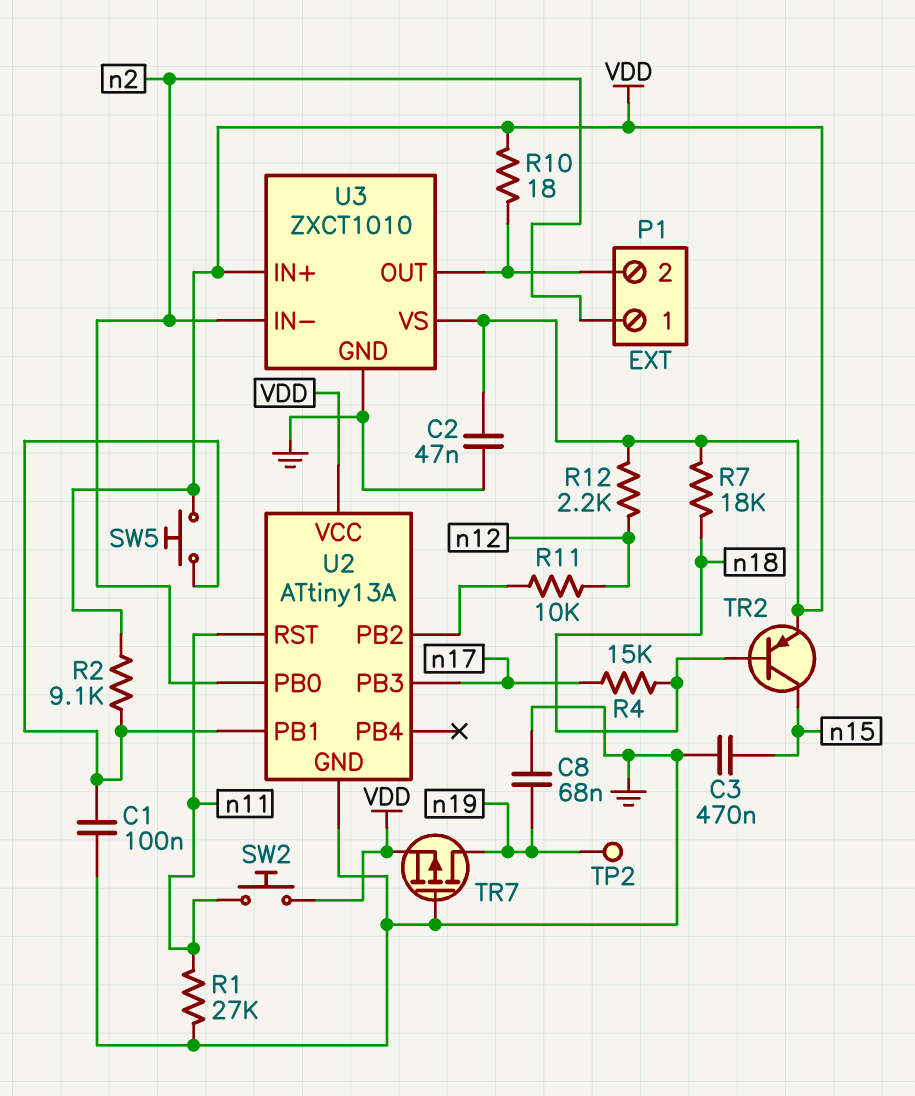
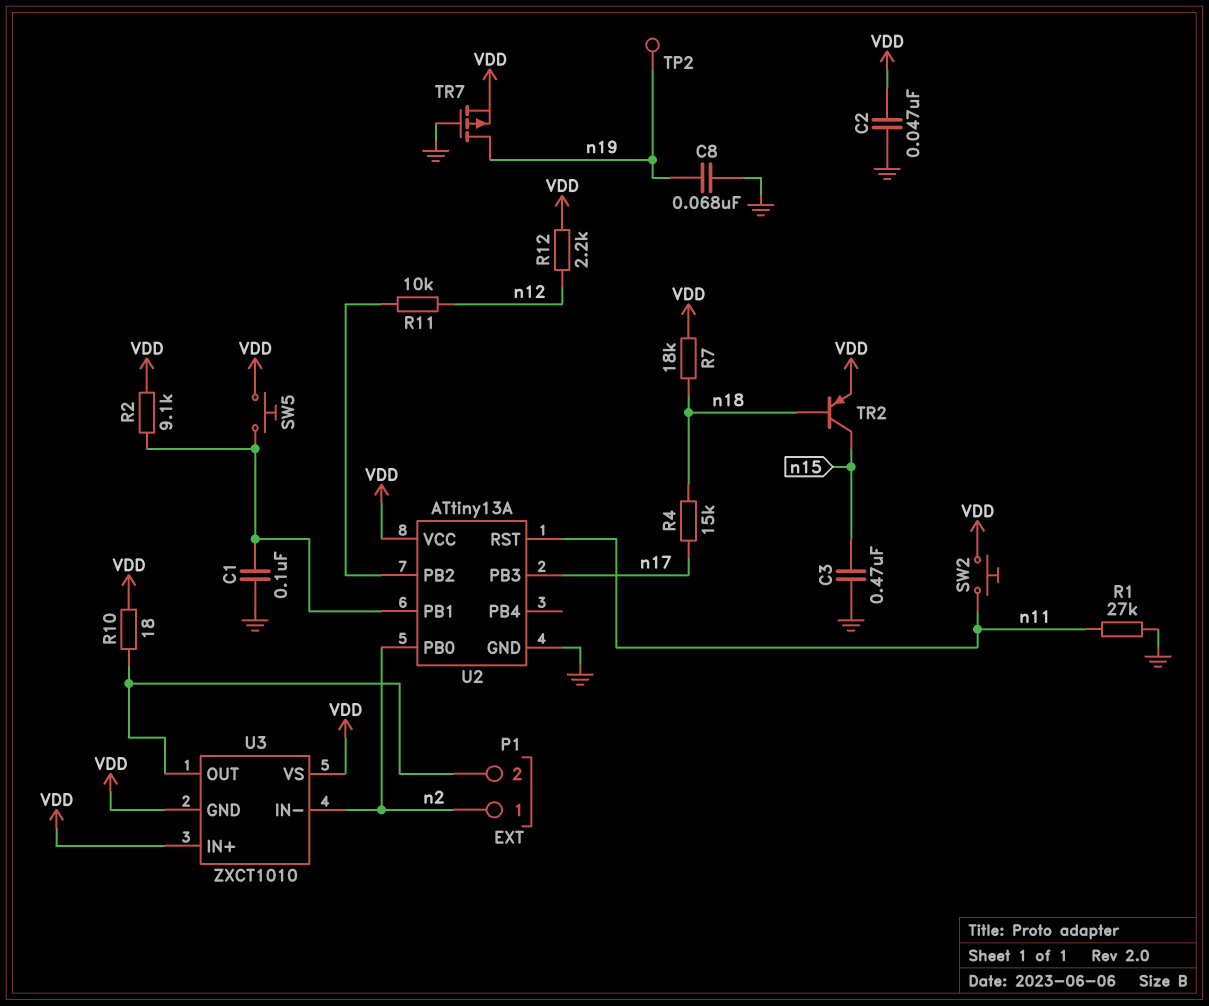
U3 pin GND: GND -> VDD

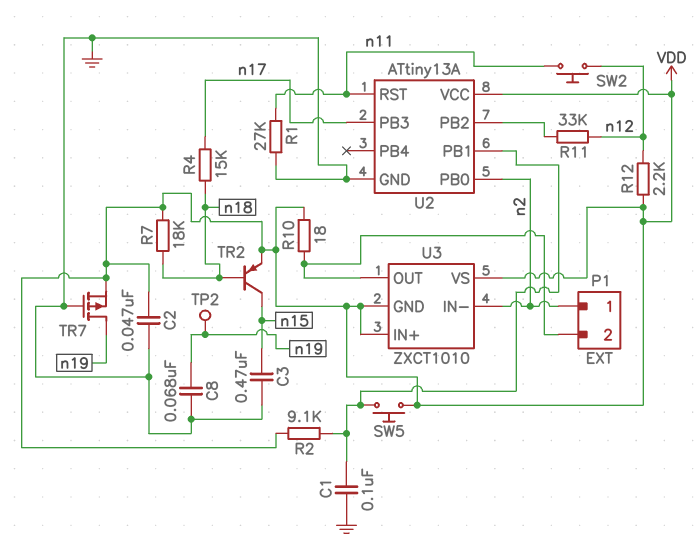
R11: 10k (U2/PB2, n12) -> 33k (U2/PB2, n12)
SW2: button (VDD, n11) -> button (n11, n12)

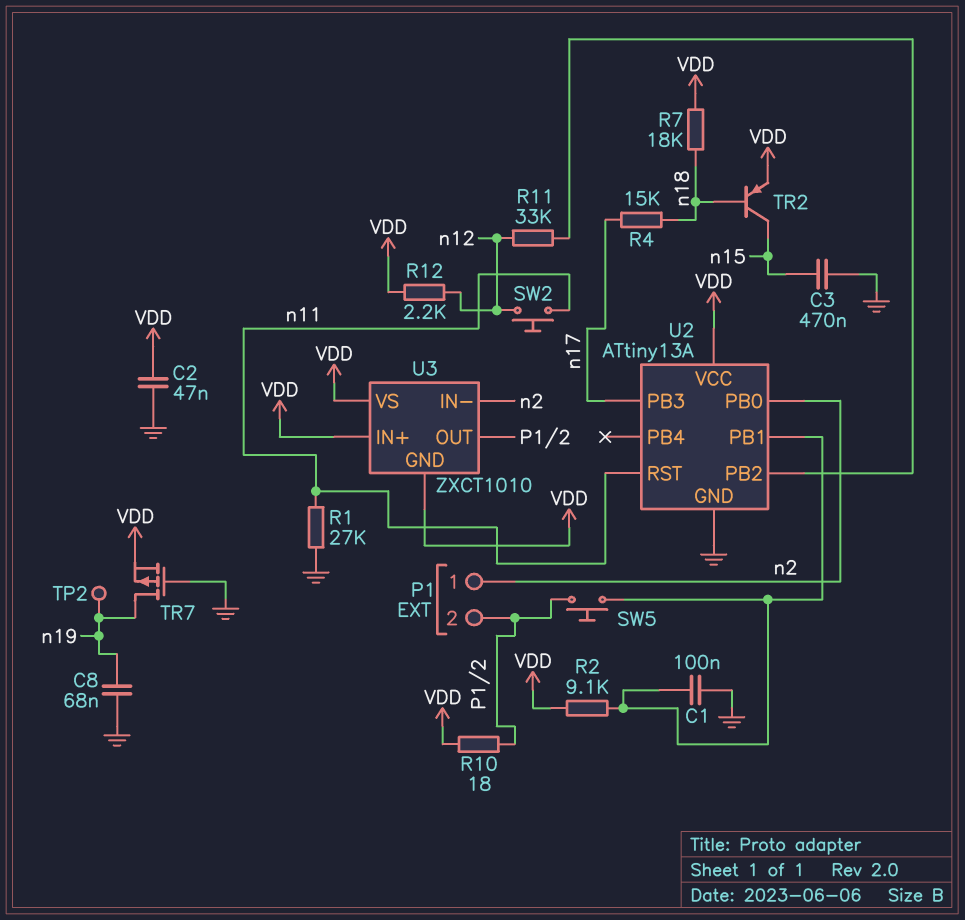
SW5: button (U2/PB1, VDD) -> button (P1/2, U2/PB1)

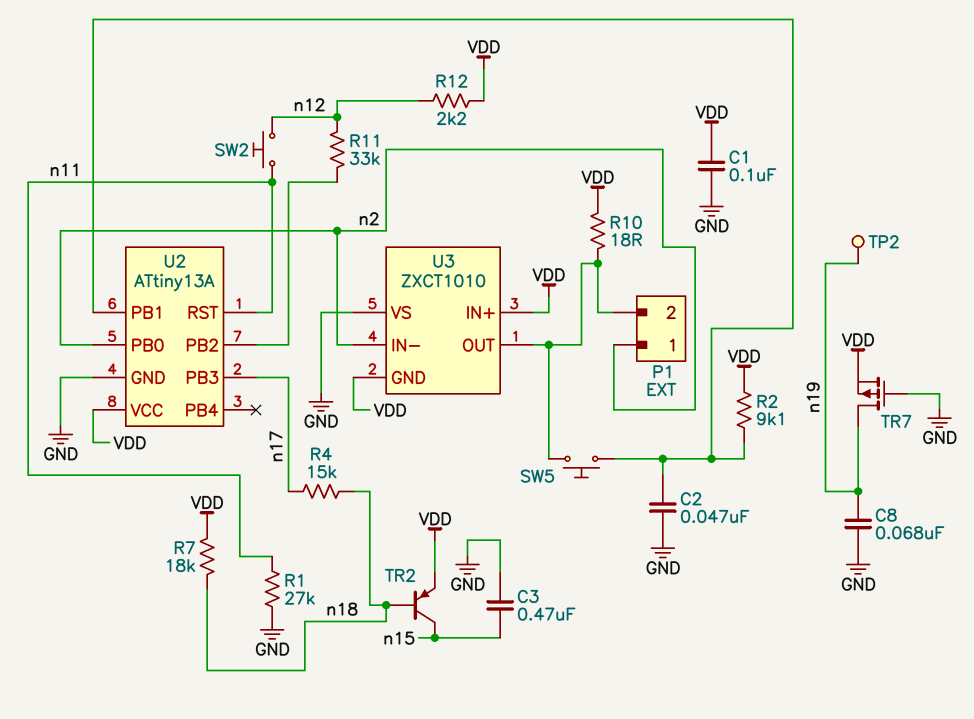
C1: 100nF (GND, U2/PB1) -> 100nF (GND, VDD)
C2: 47nF (GND, VDD) -> 47nF (GND, U2/PB1)
U3 pin VS: VDD -> GND

